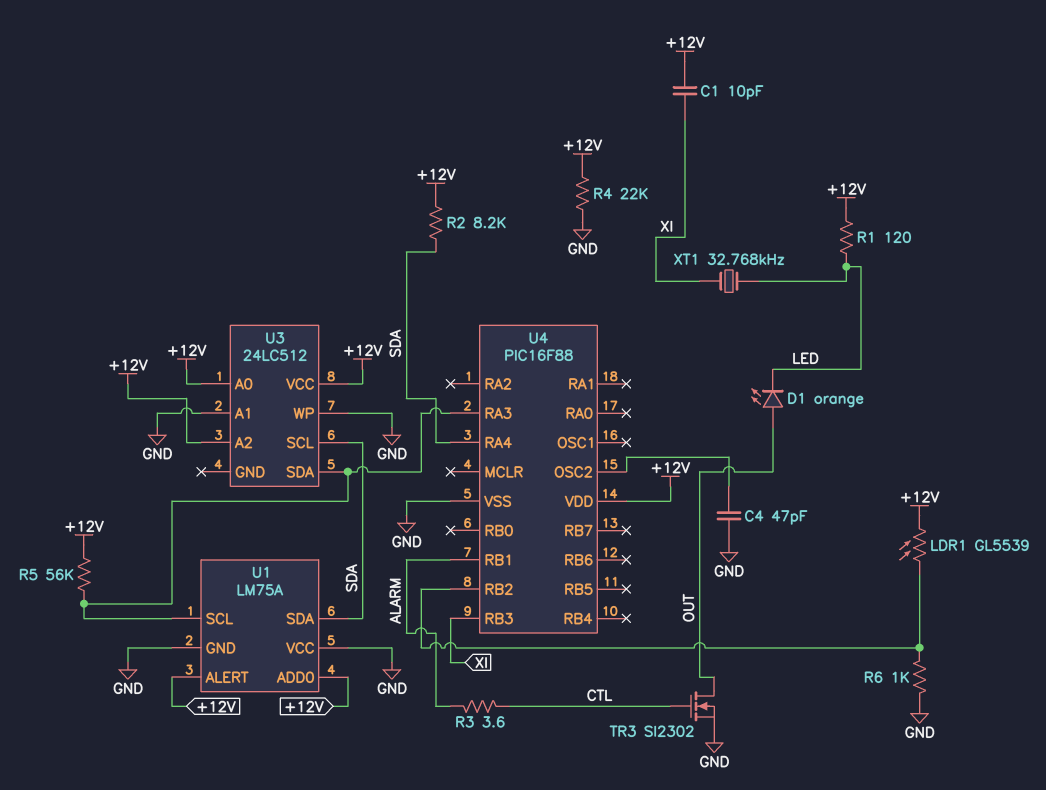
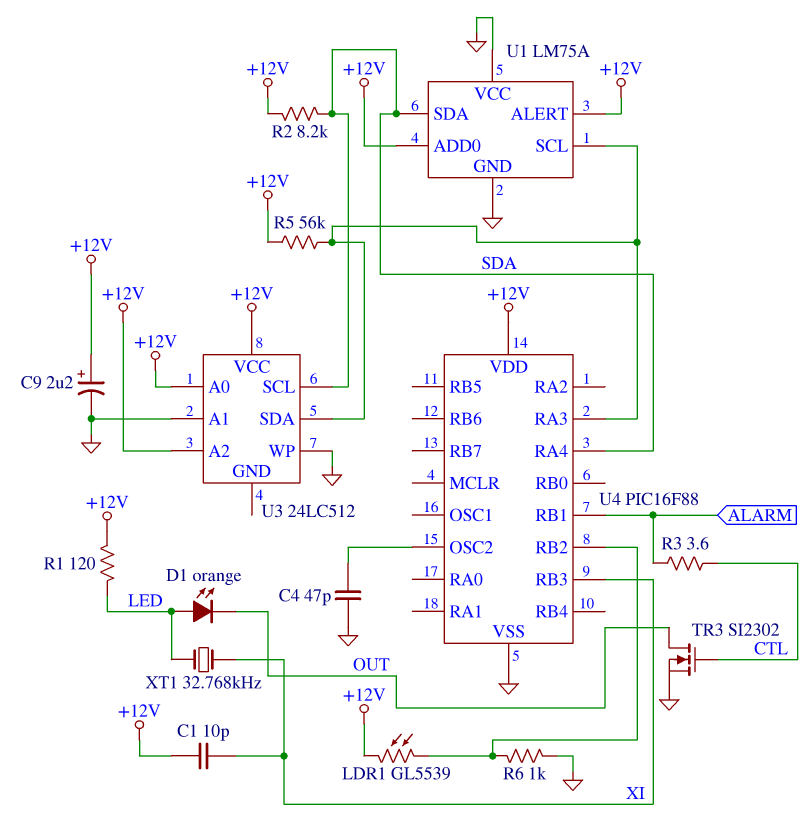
C9: none -> 2.2uF (plus +12V, minus GND)
D1: LED orange (A OUT, K LED) -> LED orange (A LED, K OUT)
R4: 22k (+12V, GND) -> none

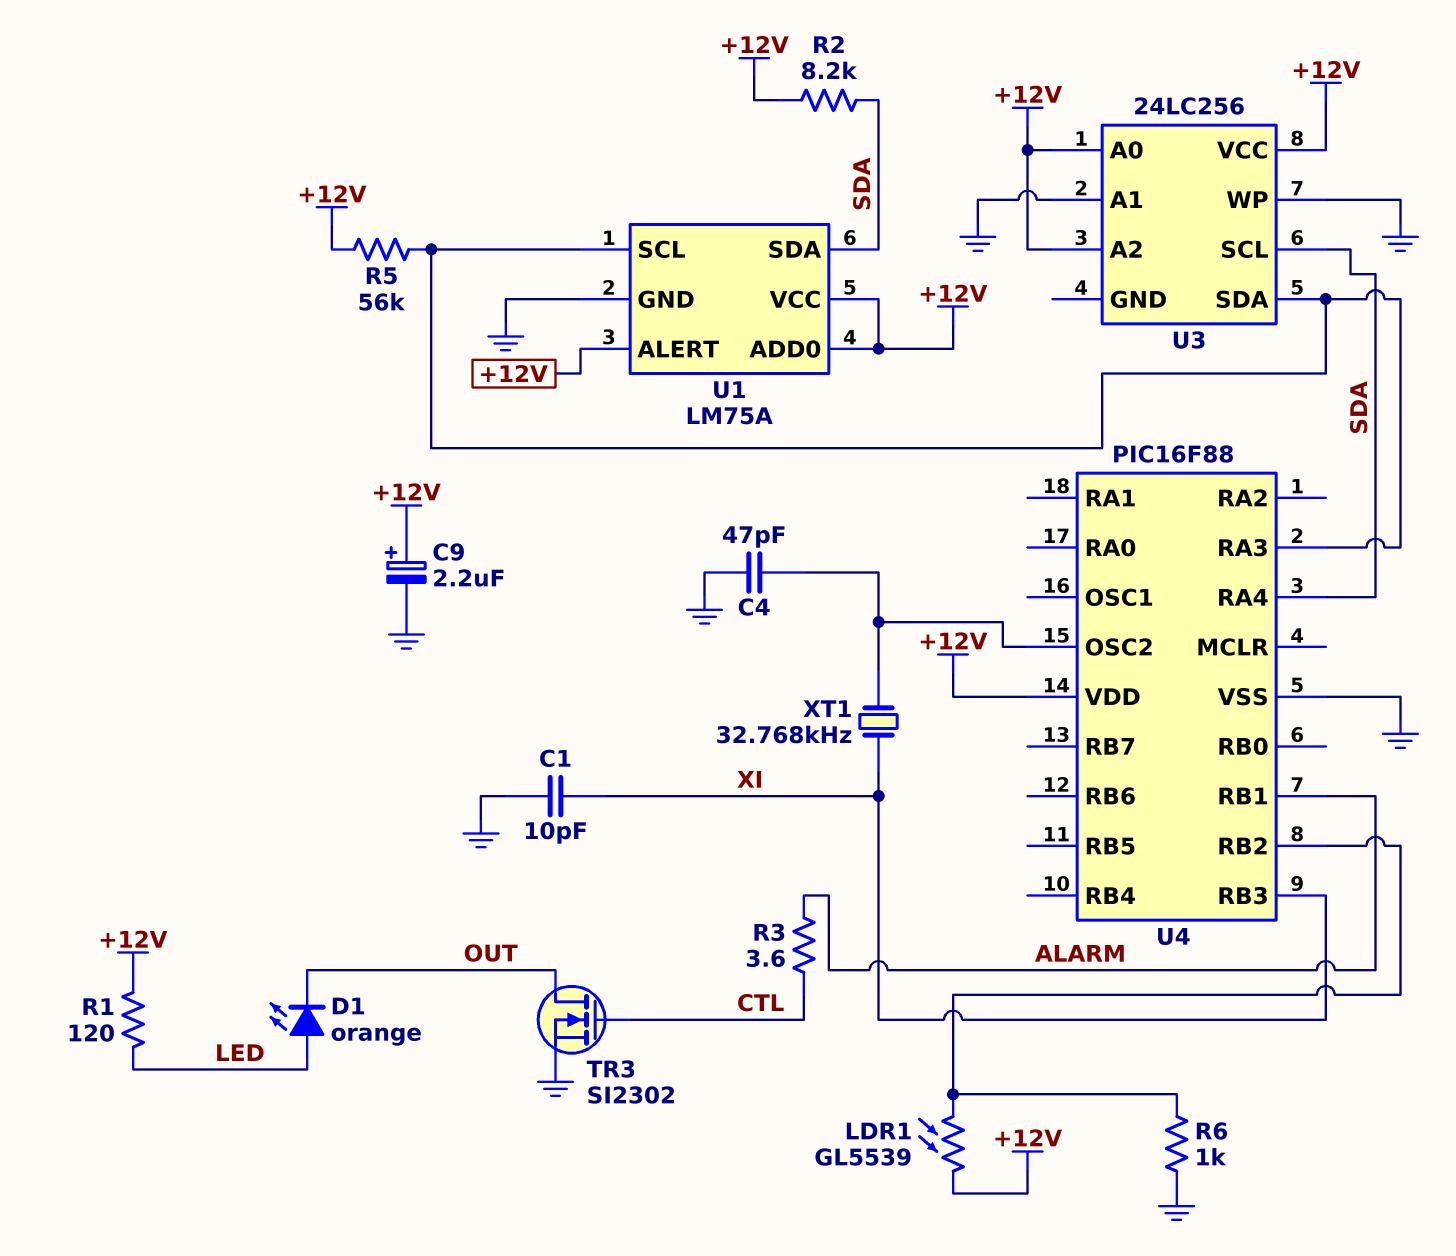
C1: 10pF (+12V, XI) -> 10pF (GND, XI)
U1 pin VCC: GND -> +12V
U3: 24LC512 -> 24LC256
XT1: 32.768kHz (LED, XI) -> 32.768kHz (U4/OSC2, XI)

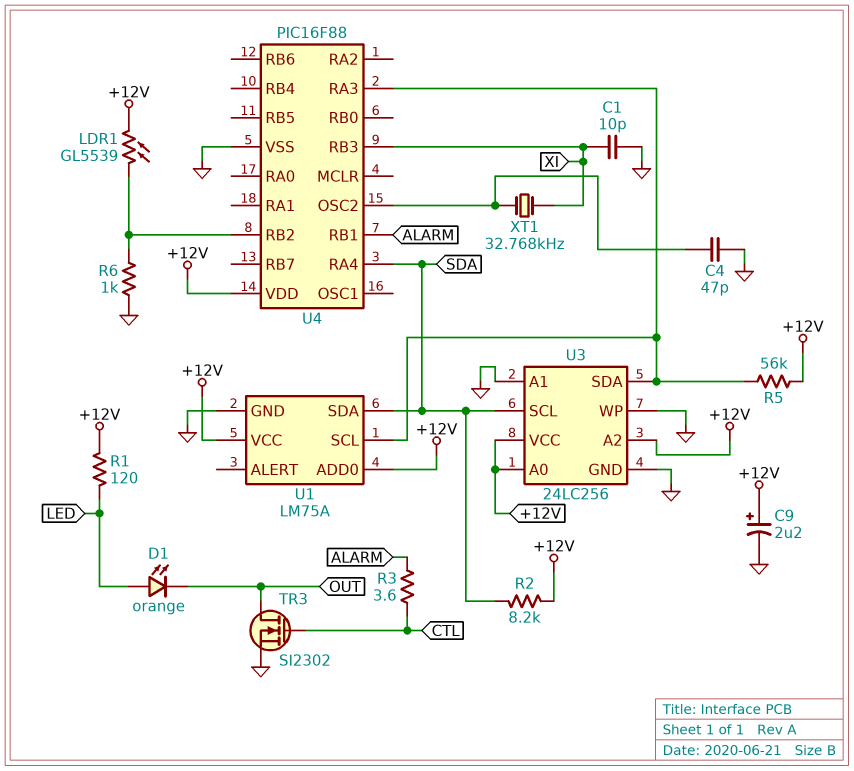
U1 pin ALERT: +12V -> none
U3 pin GND: none -> GND

